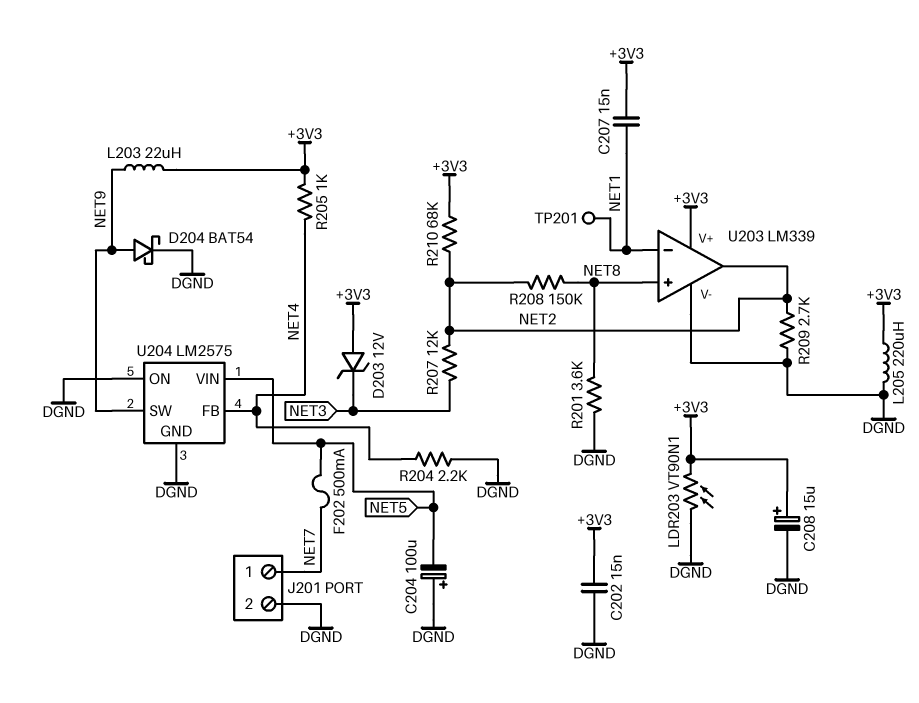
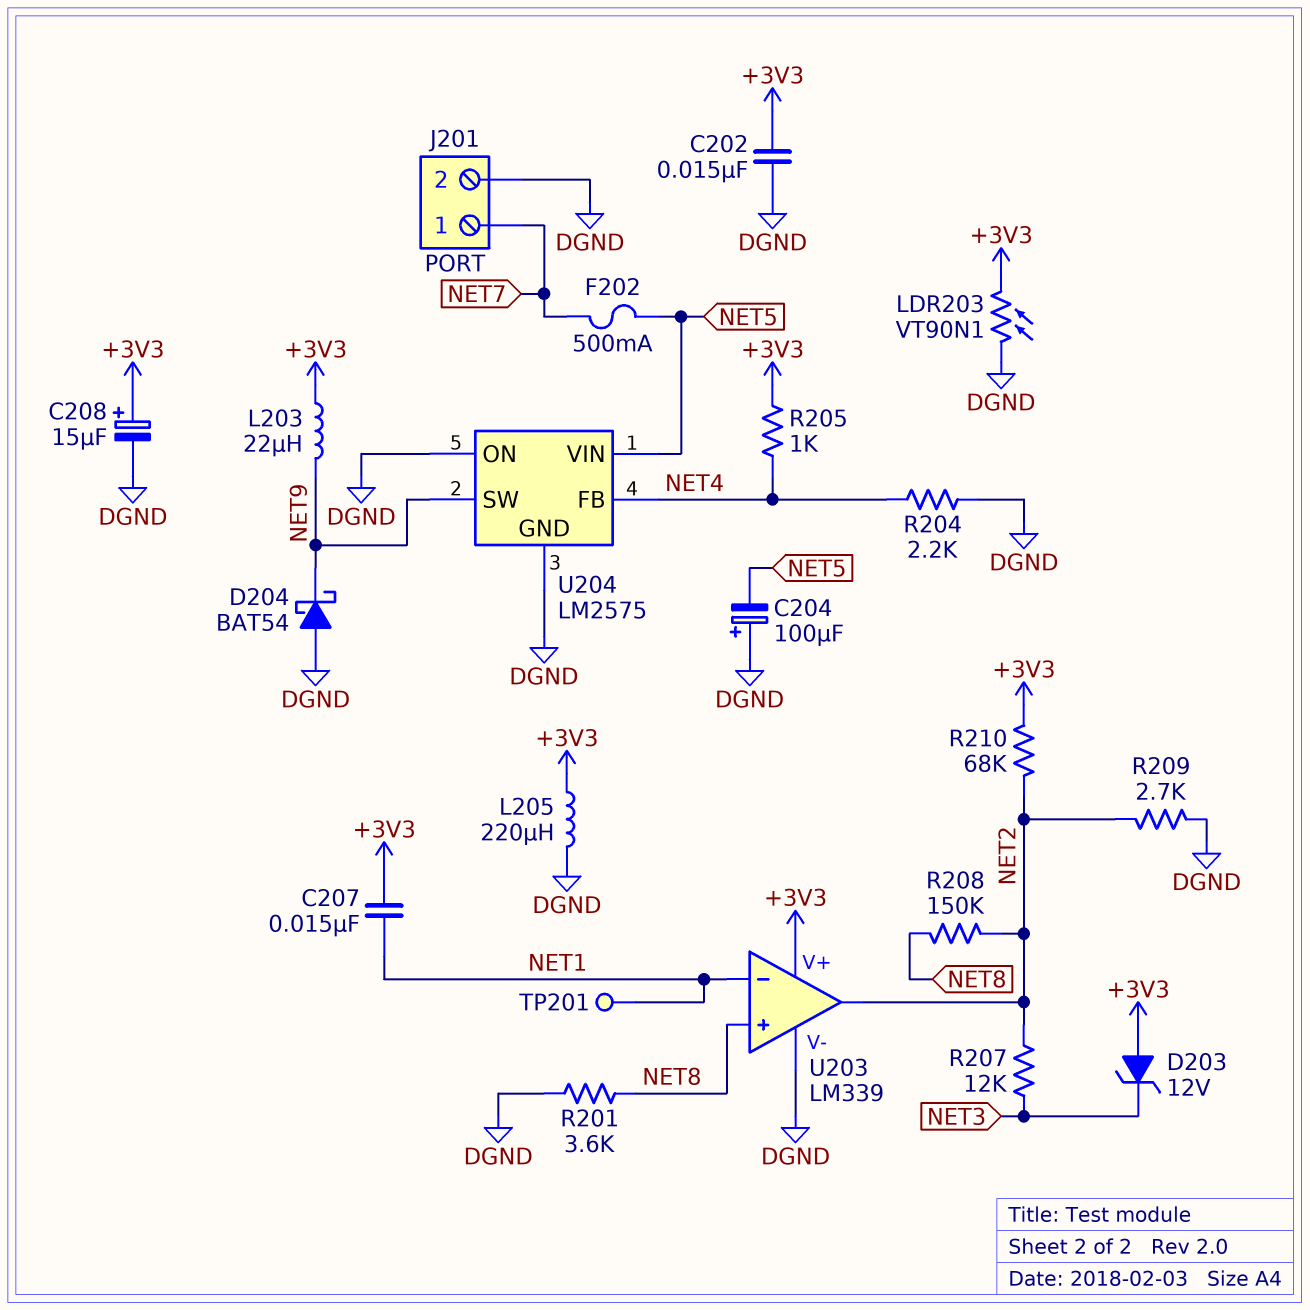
D204: schottky BAT54 (A NET9, K DGND) -> schottky BAT54 (A DGND, K NET9)

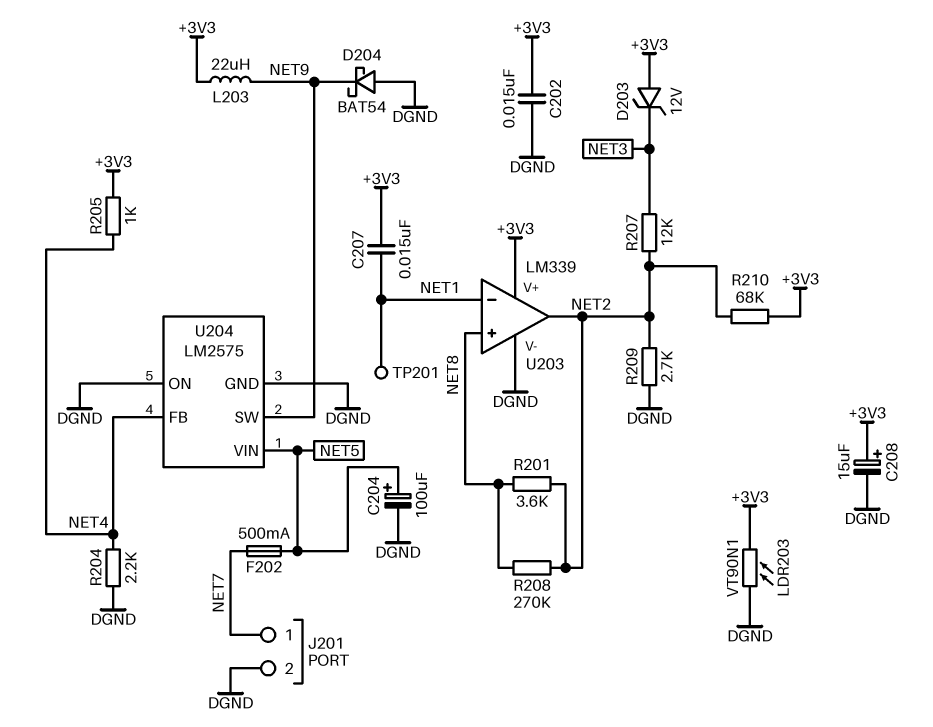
C204: 100uF (plus DGND, minus NET5) -> 100uF (plus NET5, minus DGND)
L205: 220uH (+3V3, DGND) -> none
R201: 3.6k (DGND, NET8) -> 3.6k (NET2, NET8)
R208: 150k (NET2, NET8) -> 270k (NET2, NET8)

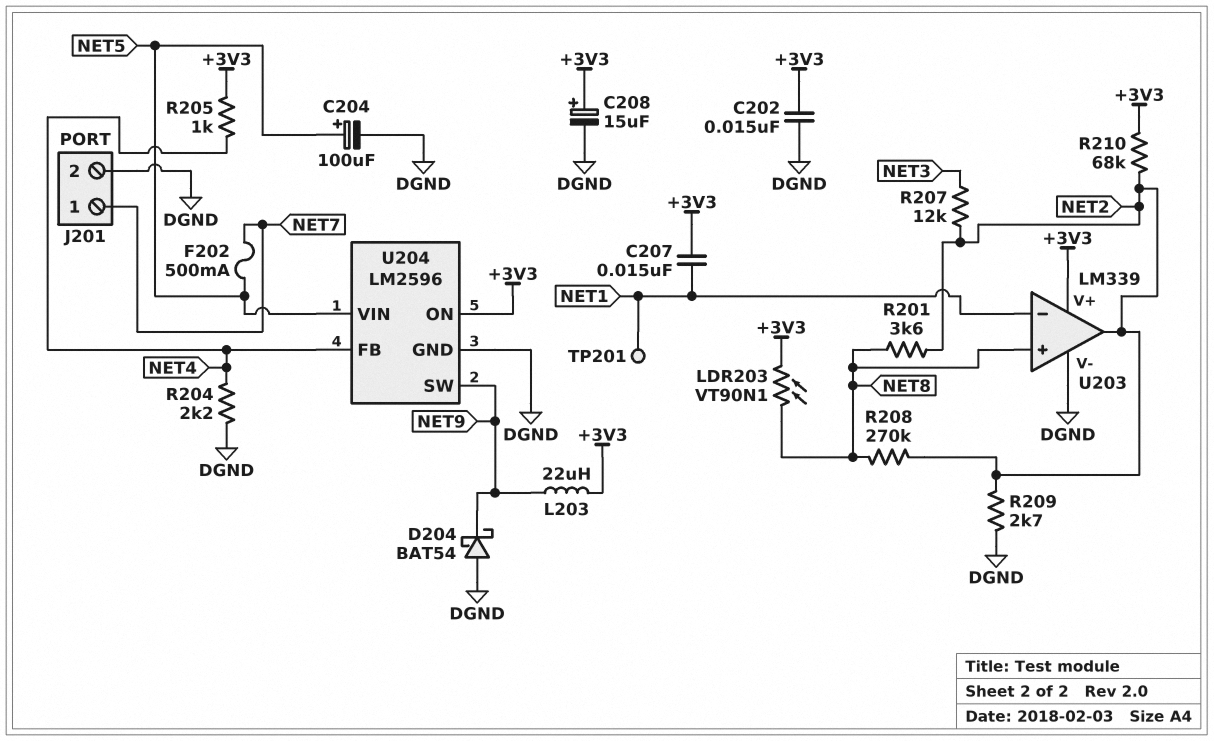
D203: zener 12V (A +3V3, K NET3) -> none
LDR203: VT90N1 (+3V3, DGND) -> VT90N1 (+3V3, NET8)
U204: LM2575 -> LM2596
U204 pin ON: DGND -> +3V3

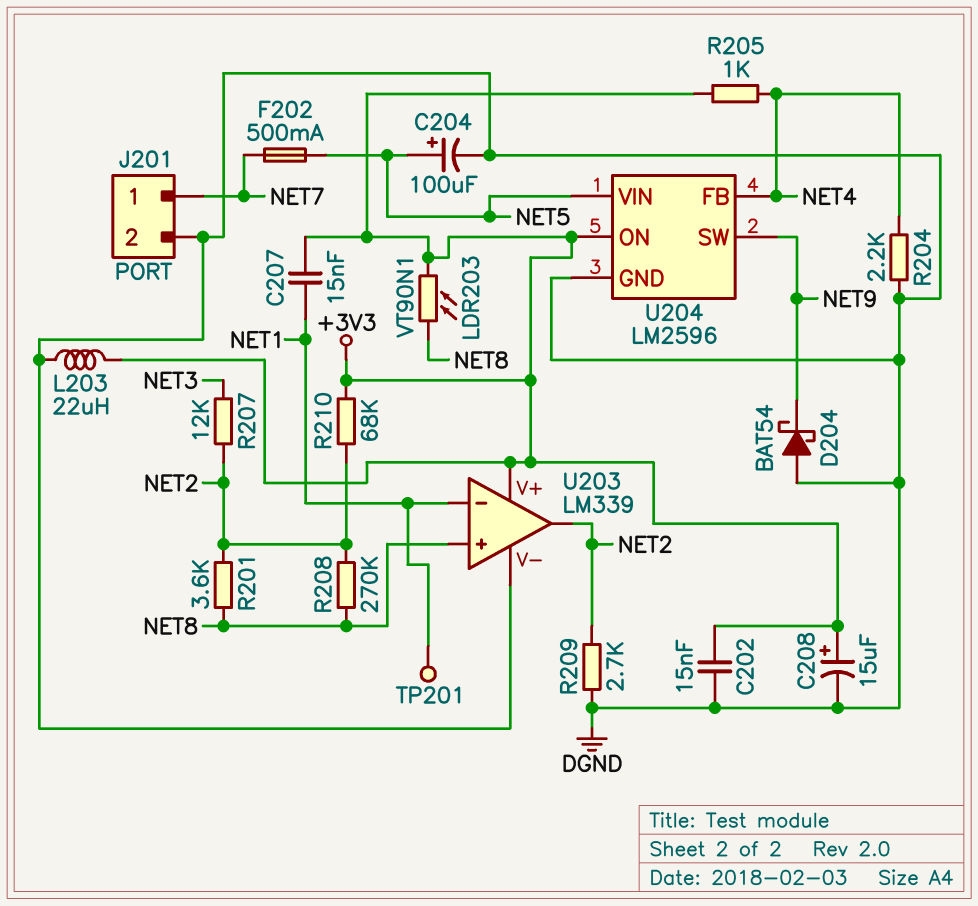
L203: 22uH (+3V3, NET9) -> 22uH (+3V3, DGND)

